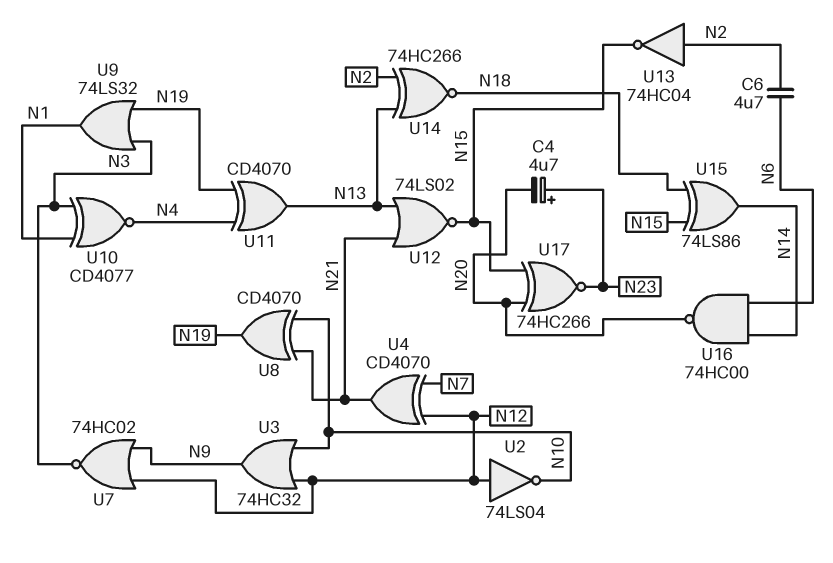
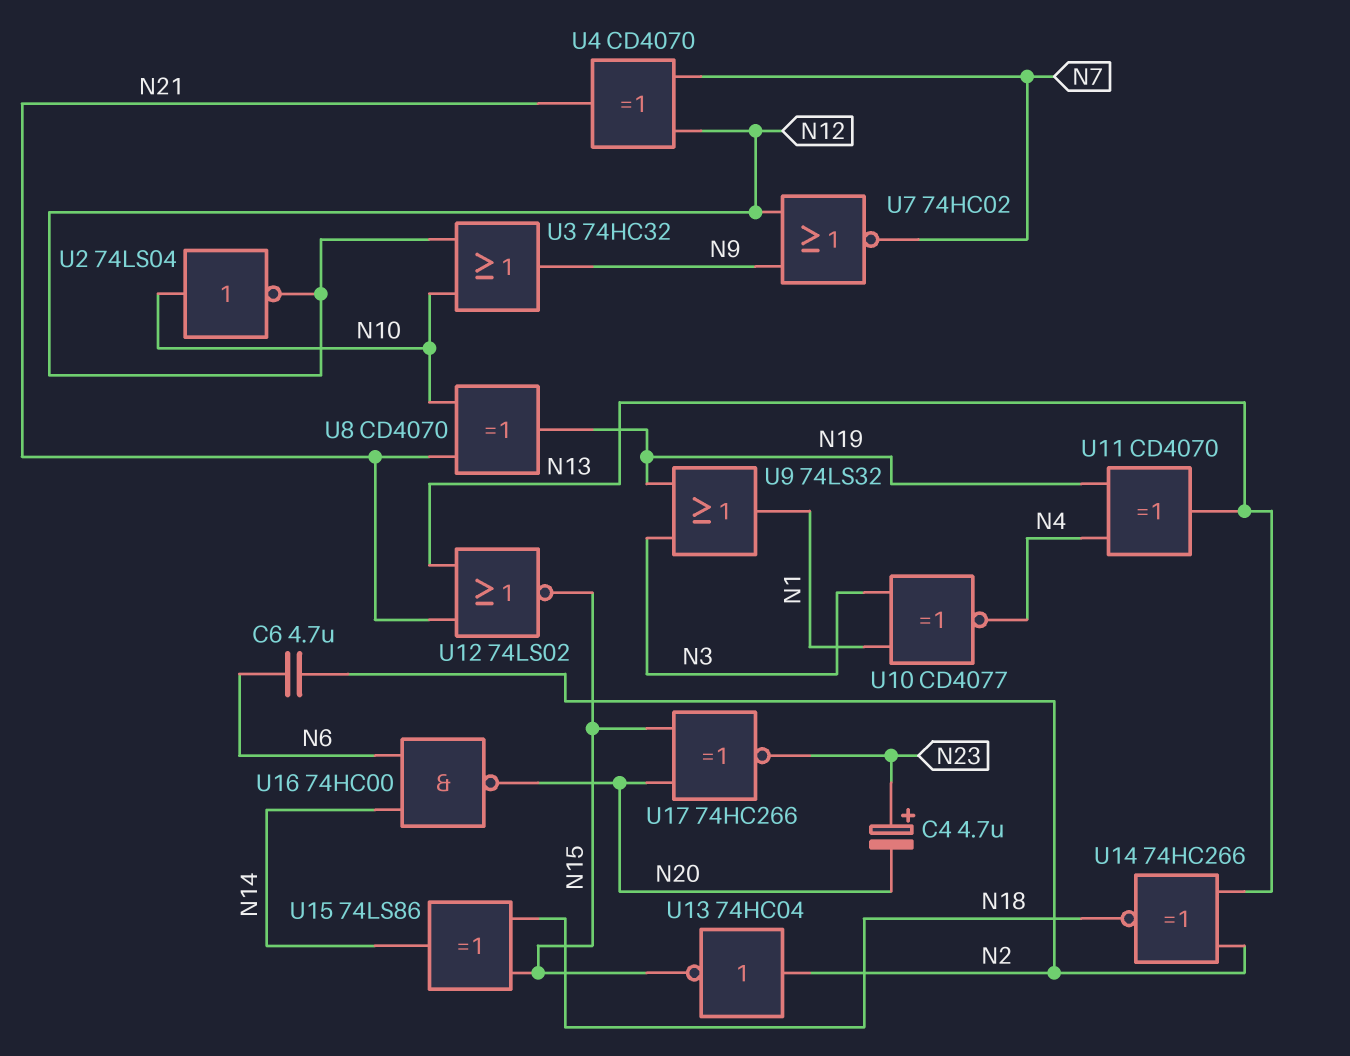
U2: NOT 74LS04 (in N12, out N10) -> NOT 74LS04 (in N10, out N12)
U7: NOR 74HC02 (in N9, in N12, out N3) -> NOR 74HC02 (in N9, in N12, out N7)

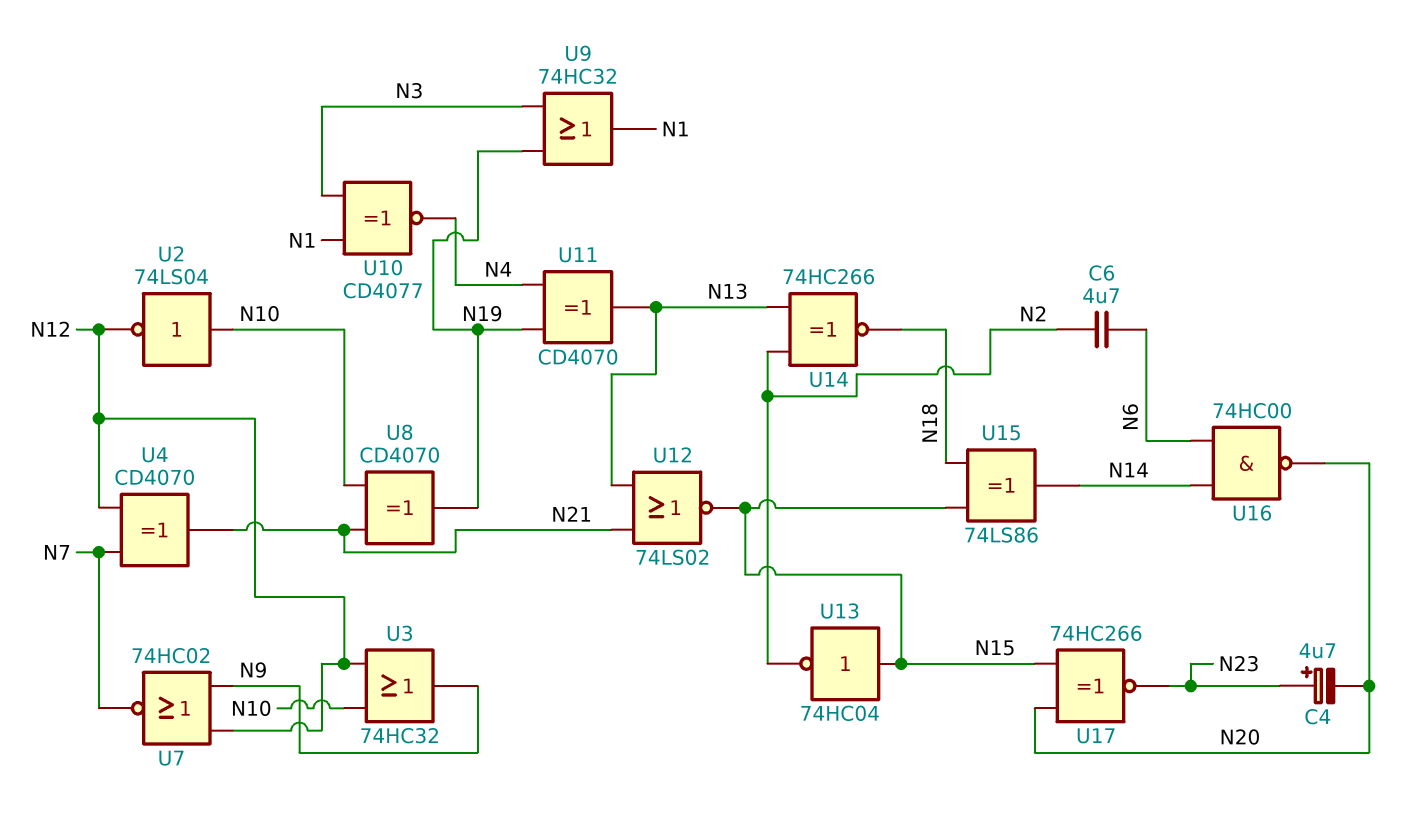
U9: OR 74LS32 (in N3, in N19, out N1) -> OR 74HC32 (in N3, in N19, out N1)
U13: NOT 74HC04 (in N2, out N15) -> NOT 74HC04 (in N15, out N2)

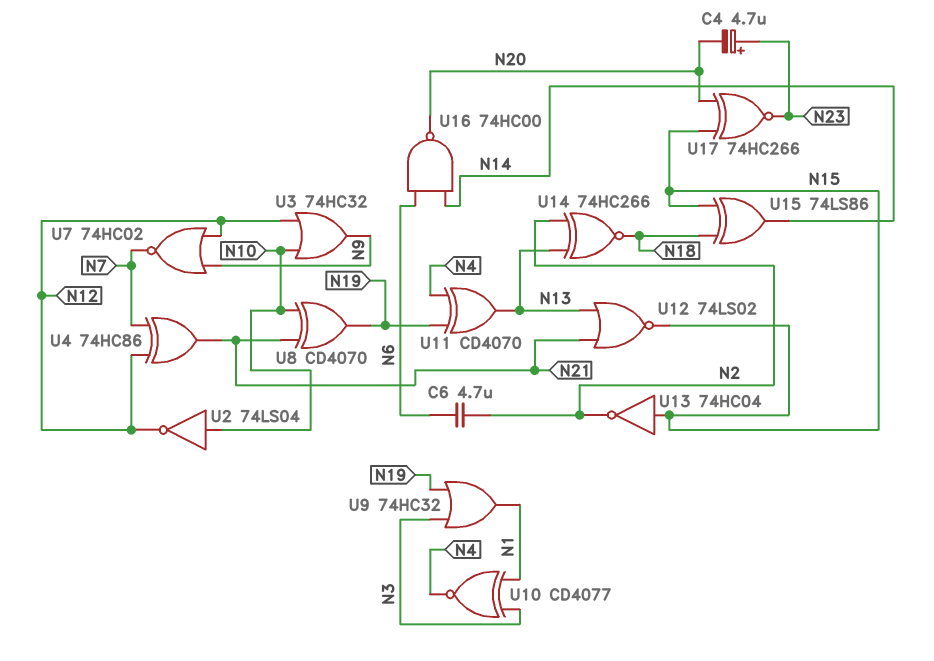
U4: XOR CD4070 (in N7, in N12, out N21) -> XOR 74HC86 (in N7, in N12, out N21)

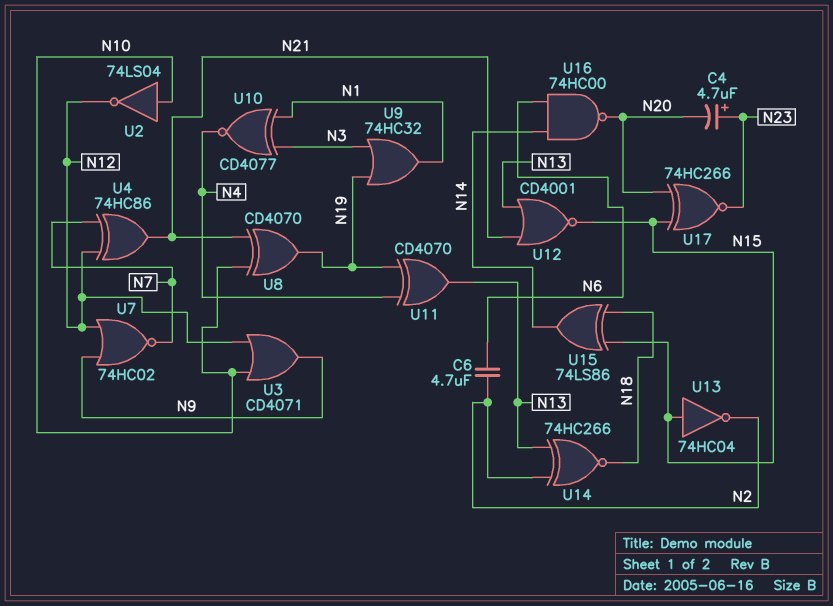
U3: OR 74HC32 (in N10, in N12, out N9) -> OR CD4071 (in N10, in N12, out N9)
U12: NOR 74LS02 (in N13, in N21, out N15) -> NOR CD4001 (in N13, in N21, out N15)

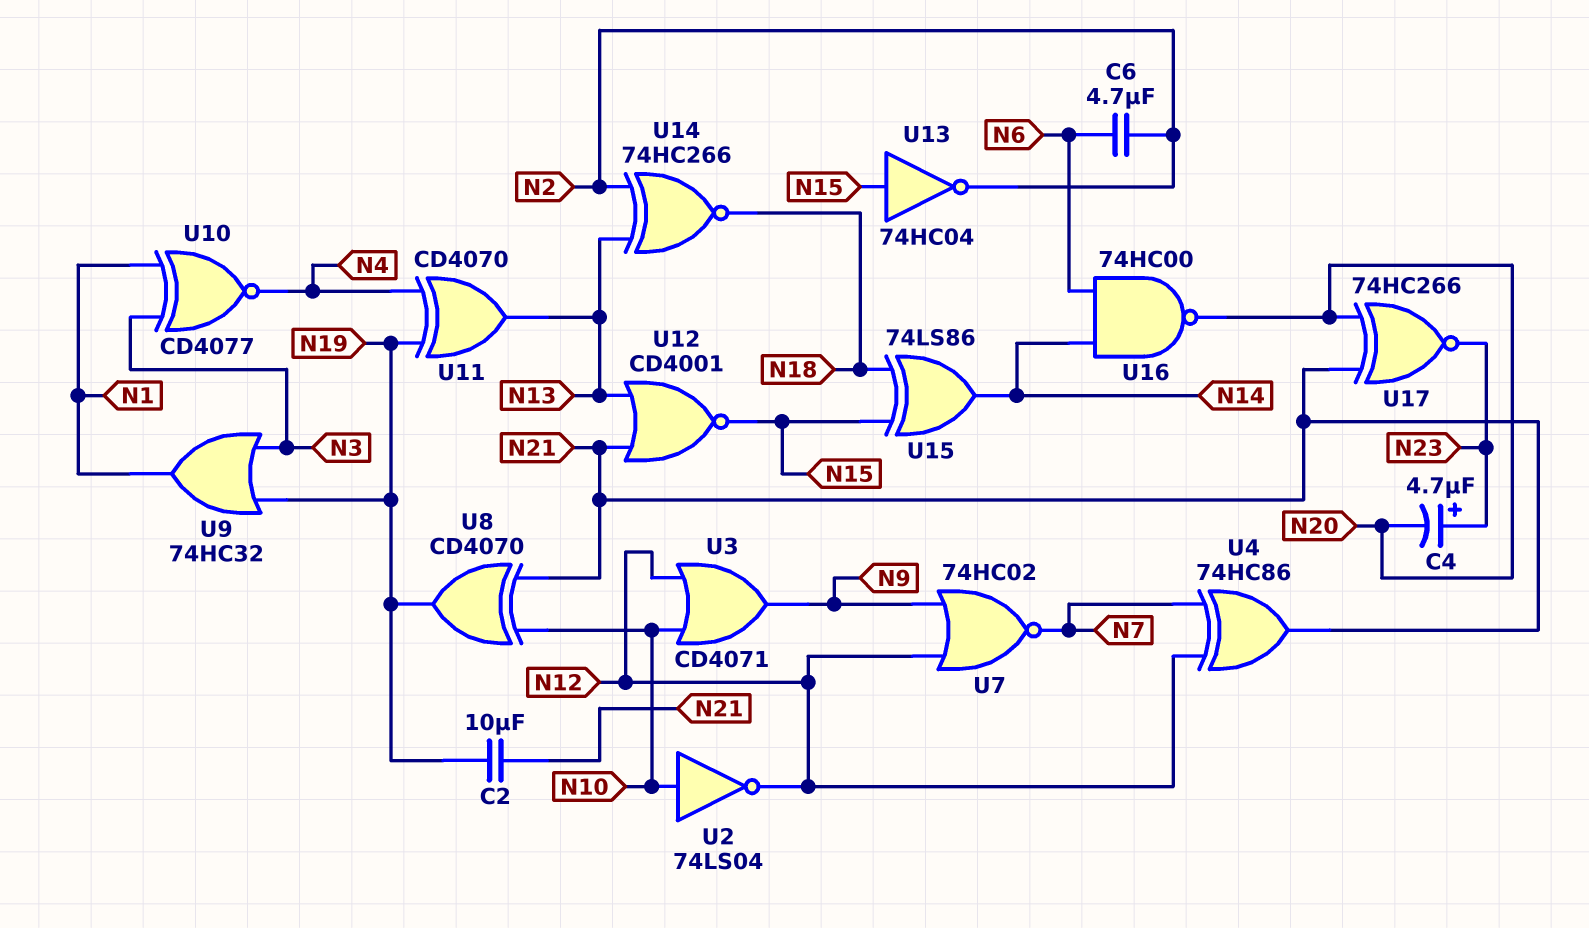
C2: none -> 10uF (N19, N21)
U17: XNOR 74HC266 (in N15, in N20, out N23) -> XNOR 74HC266 (in N20, in N21, out N23)

